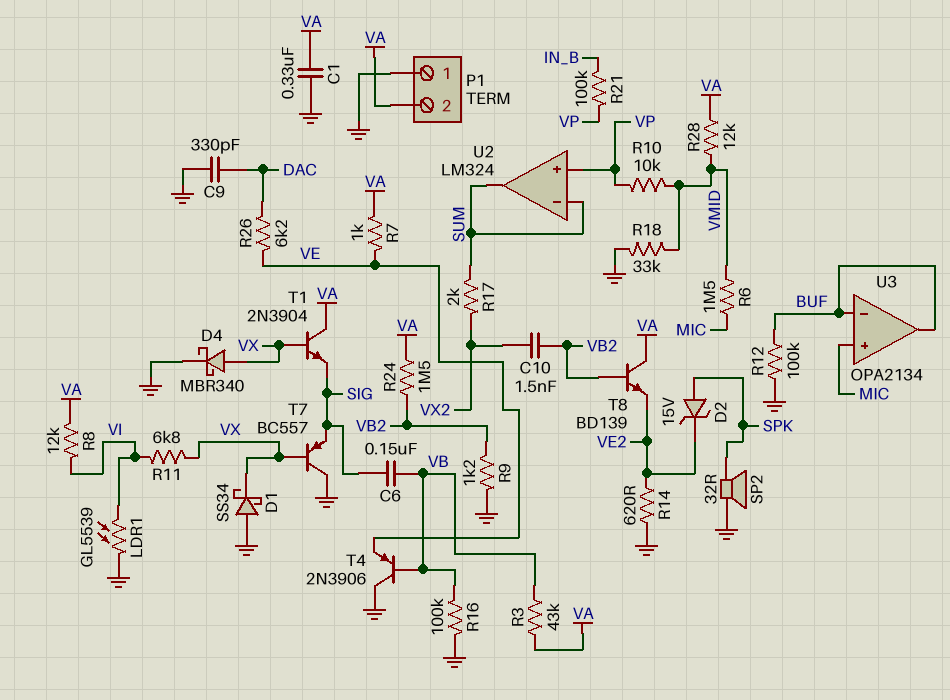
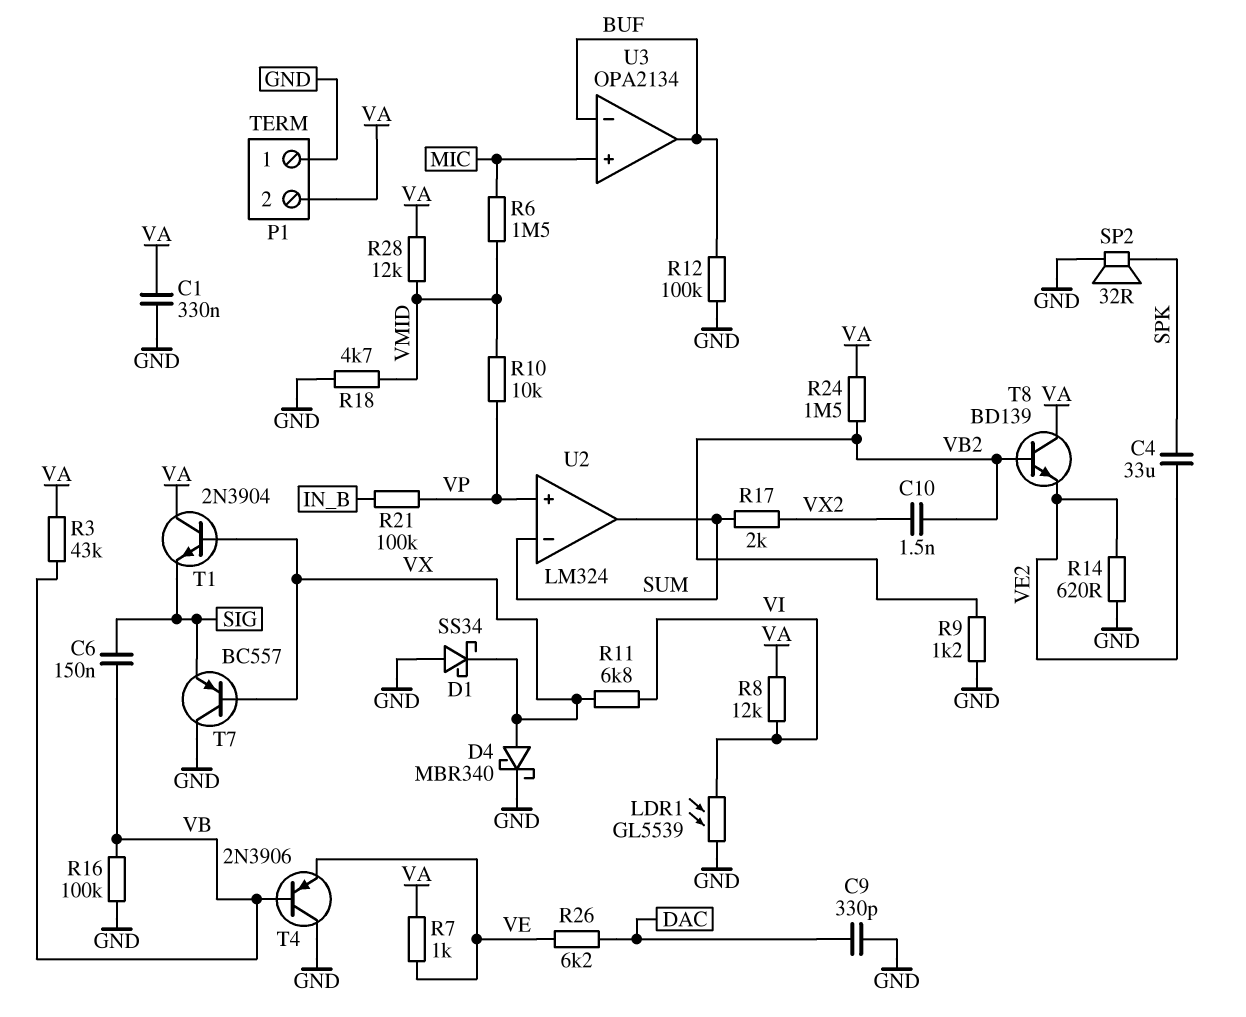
C4: none -> 33uF (SPK, VE2)
D2: zener 15V (A SPK, K VE2) -> none
R18: 33k (GND, VMID) -> 4.7k (GND, VMID)

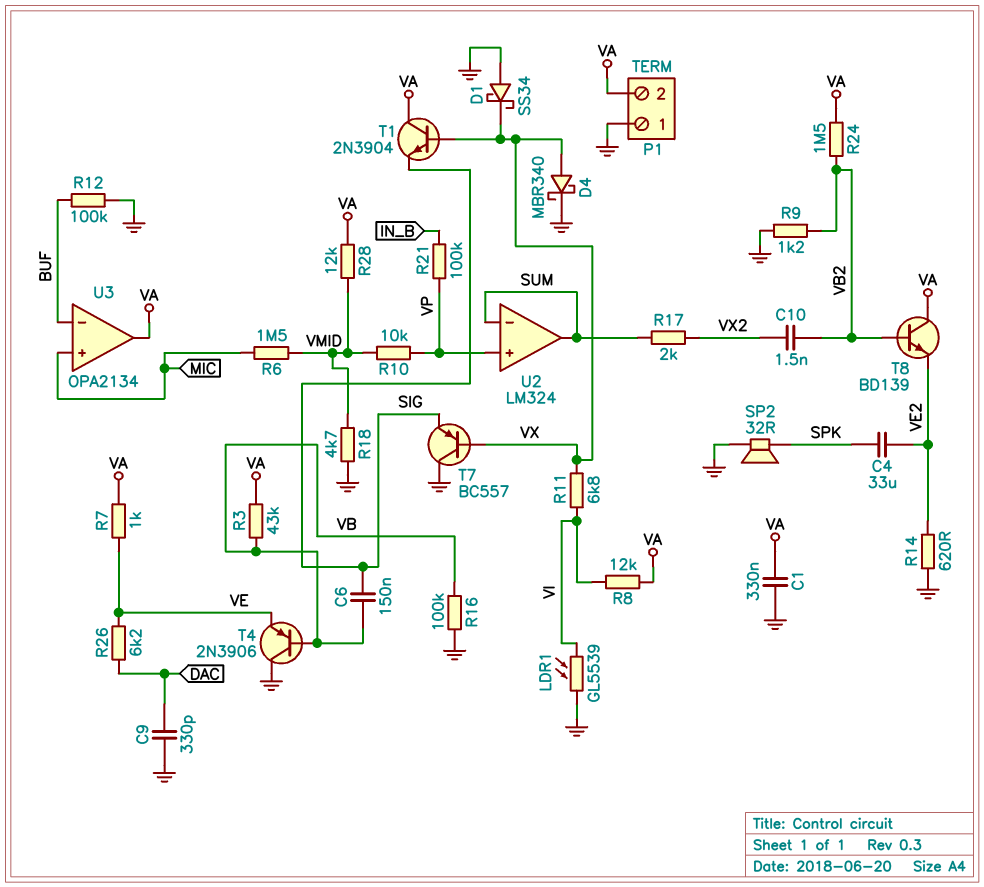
U3 pin out: BUF -> VA

